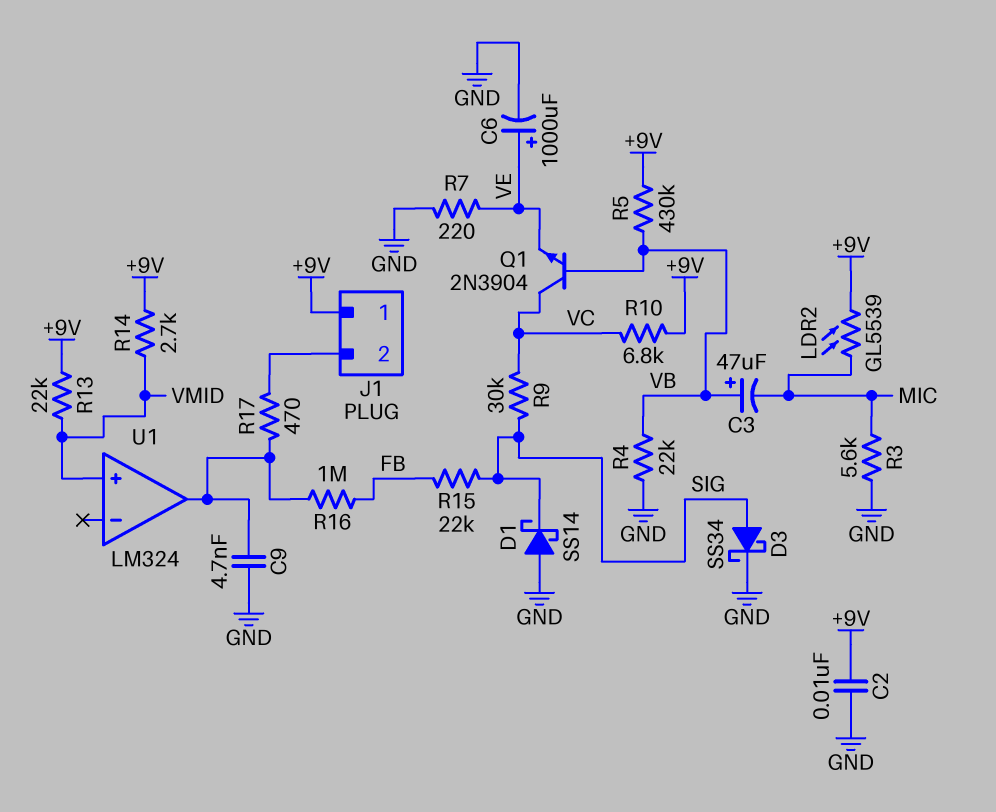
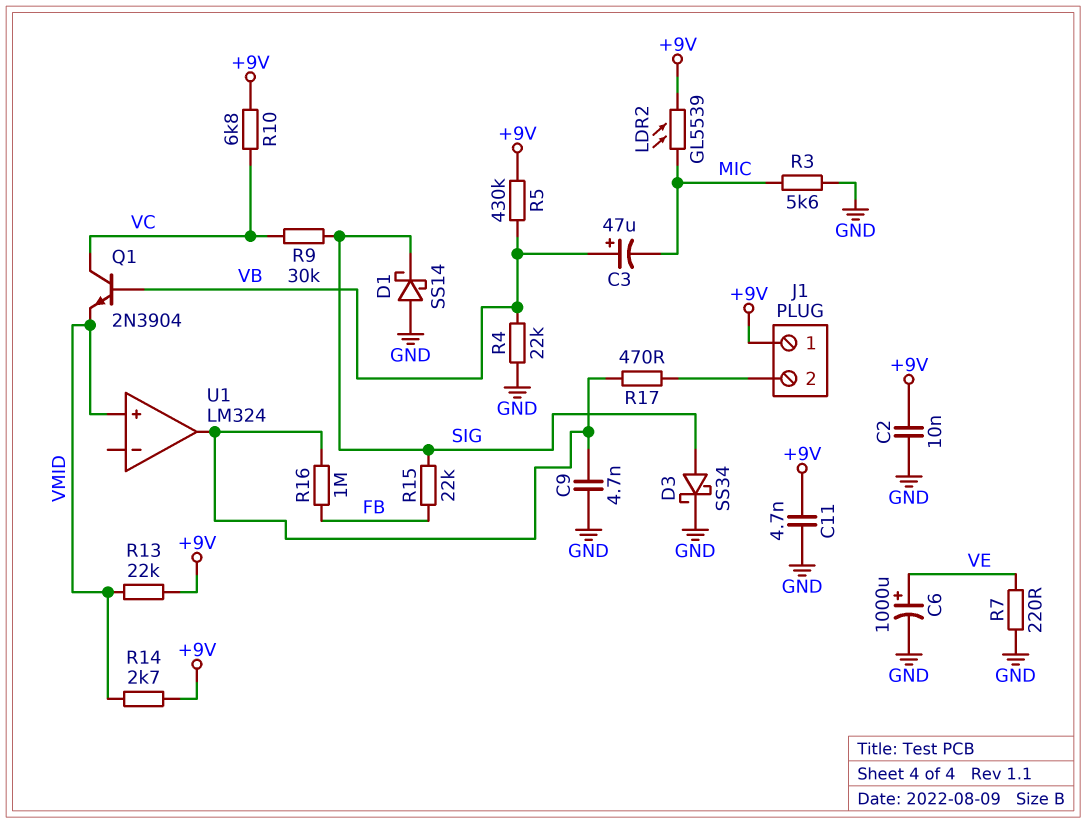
C11: none -> 4.7nF (+9V, GND)
Q1: NPN 2N3904 (B VB, C VC, E VE) -> NPN 2N3904 (B VB, C VC, E VMID)

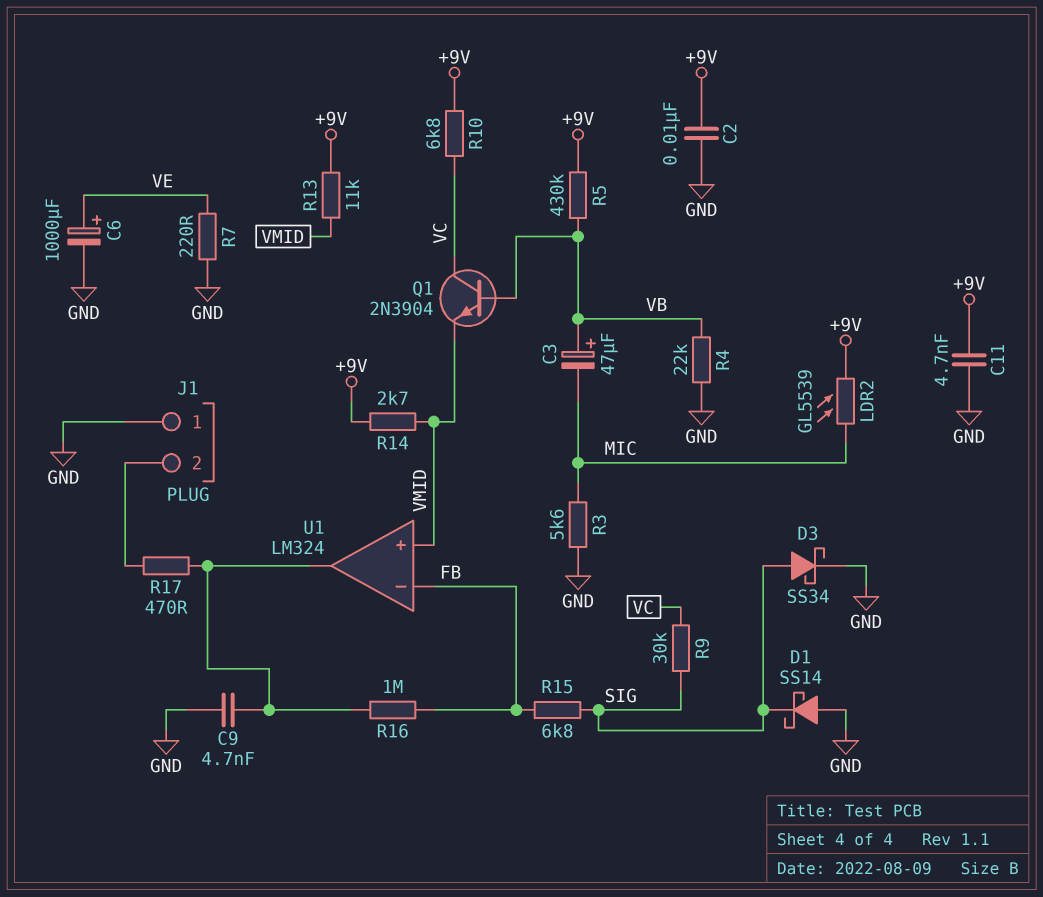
J1 pin 1: +9V -> GND
R13: 22k (+9V, VMID) -> 11k (+9V, VMID)
R15: 22k (FB, SIG) -> 6.8k (FB, SIG)
U1 pin in-: none -> FB

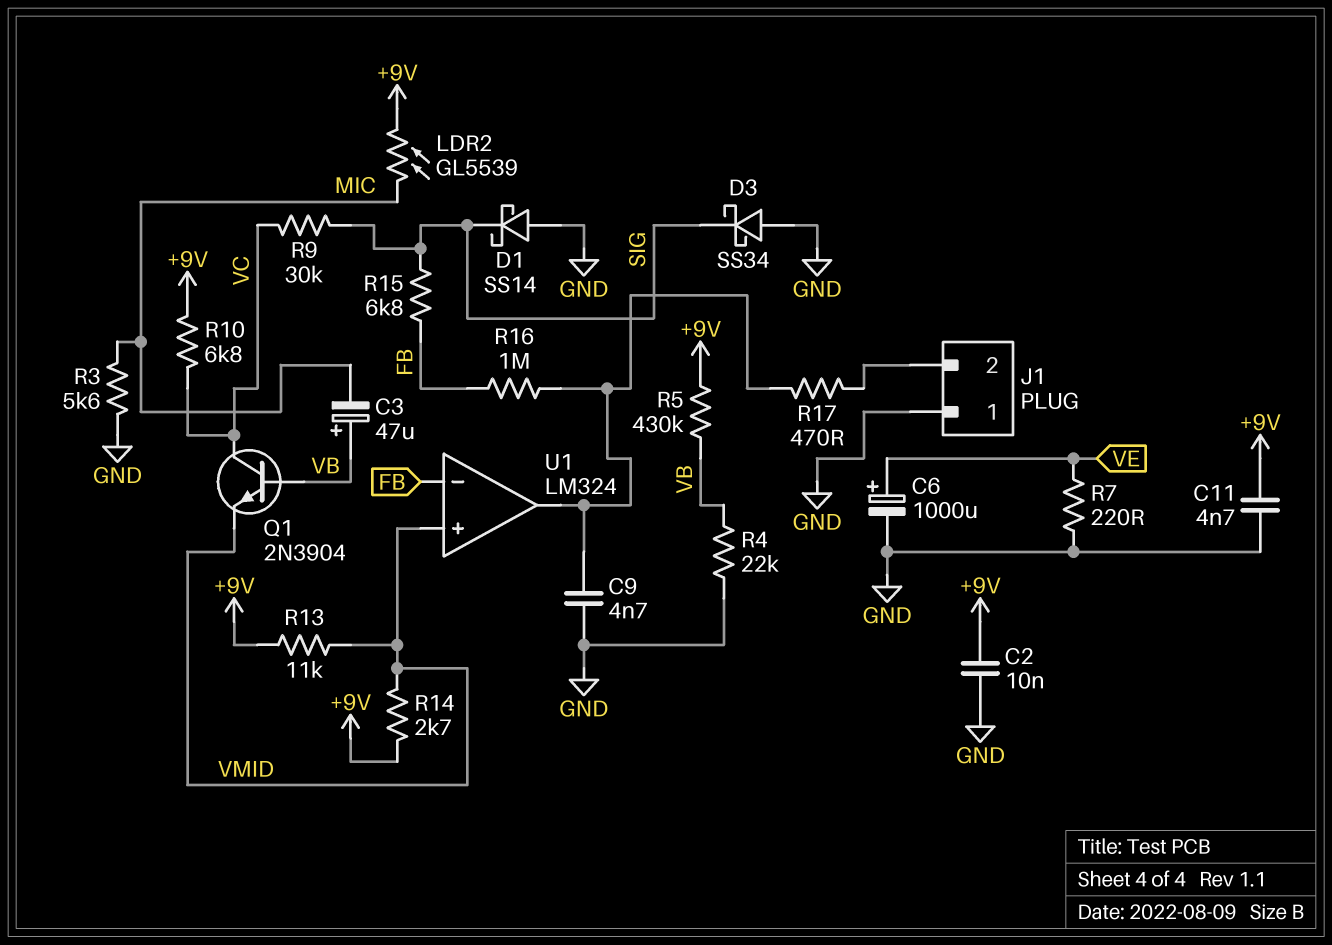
D3: schottky SS34 (A SIG, K GND) -> schottky SS34 (A GND, K SIG)

